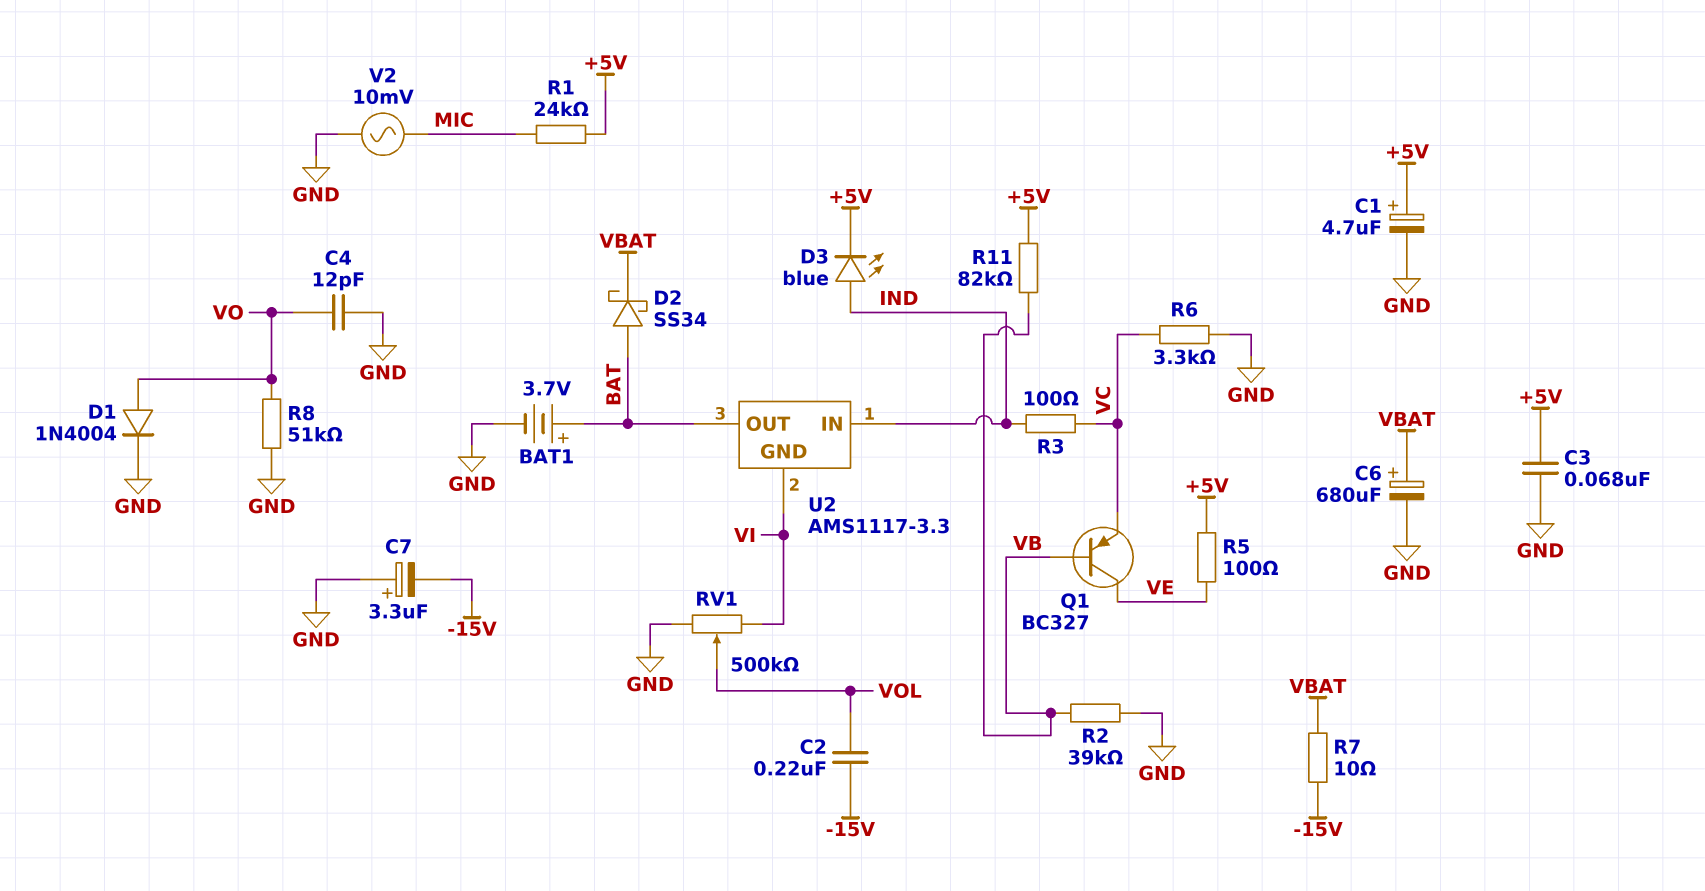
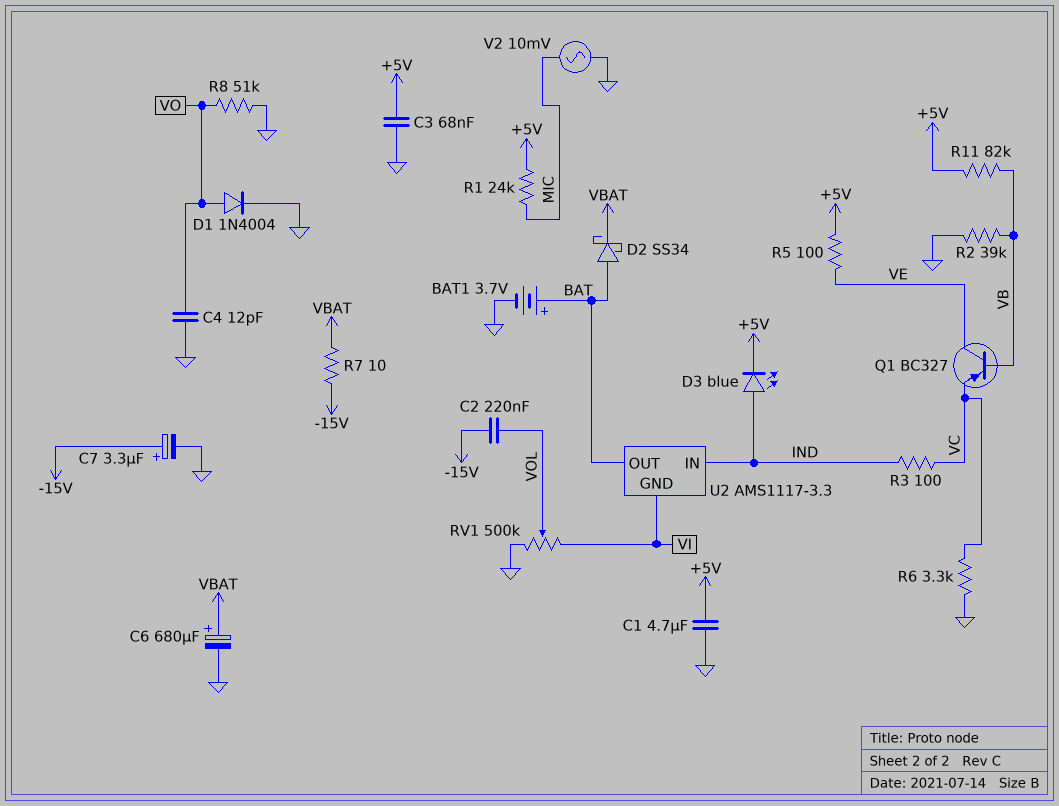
C1: 4.7uF (plus +5V, minus GND) -> 4.7uF (+5V, GND)
C7: 3.3uF (plus GND, minus -15V) -> 3.3uF (plus -15V, minus GND)

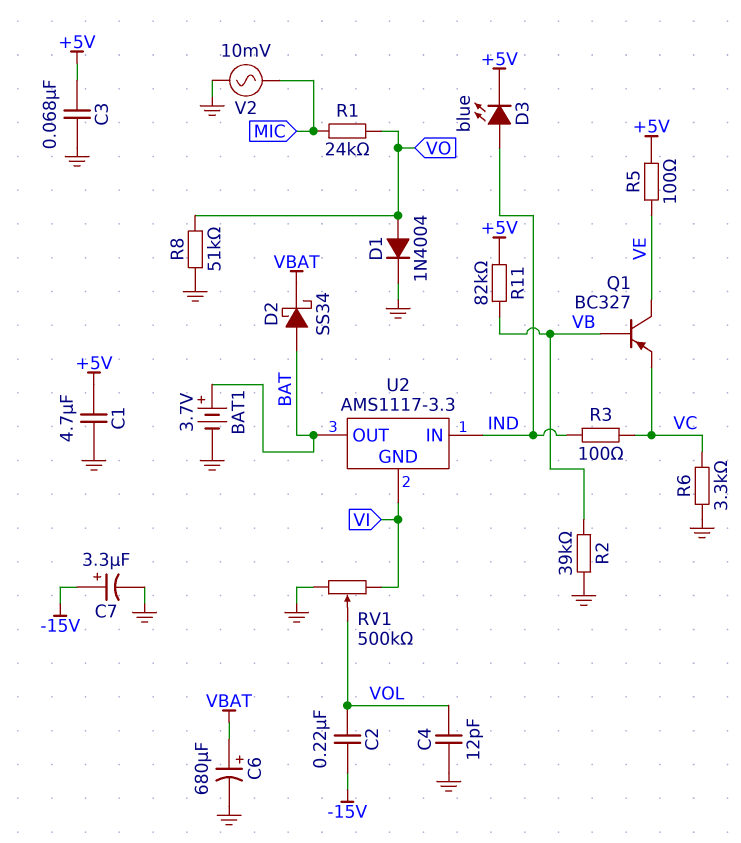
C4: 12pF (GND, VO) -> 12pF (GND, VOL)
R1: 24k (+5V, MIC) -> 24k (MIC, VO)
R7: 10 (-15V, VBAT) -> none

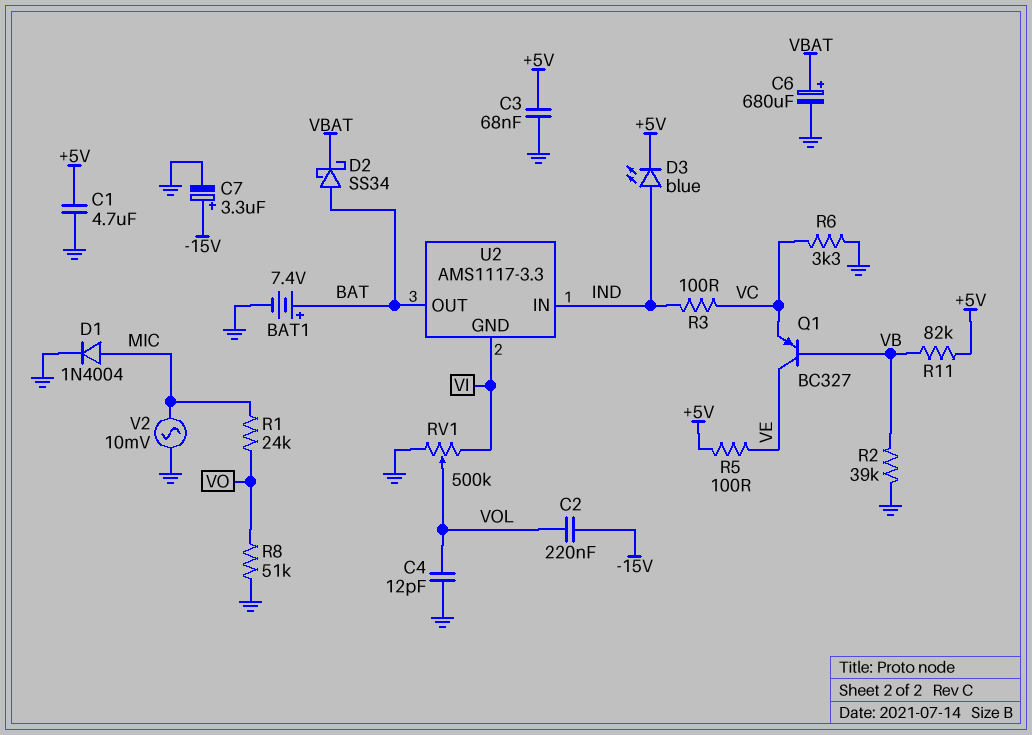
BAT1: 3.7V (plus BAT, minus GND) -> 7.4V (plus BAT, minus GND)
D1: diode 1N4004 (A VO, K GND) -> diode 1N4004 (A MIC, K GND)

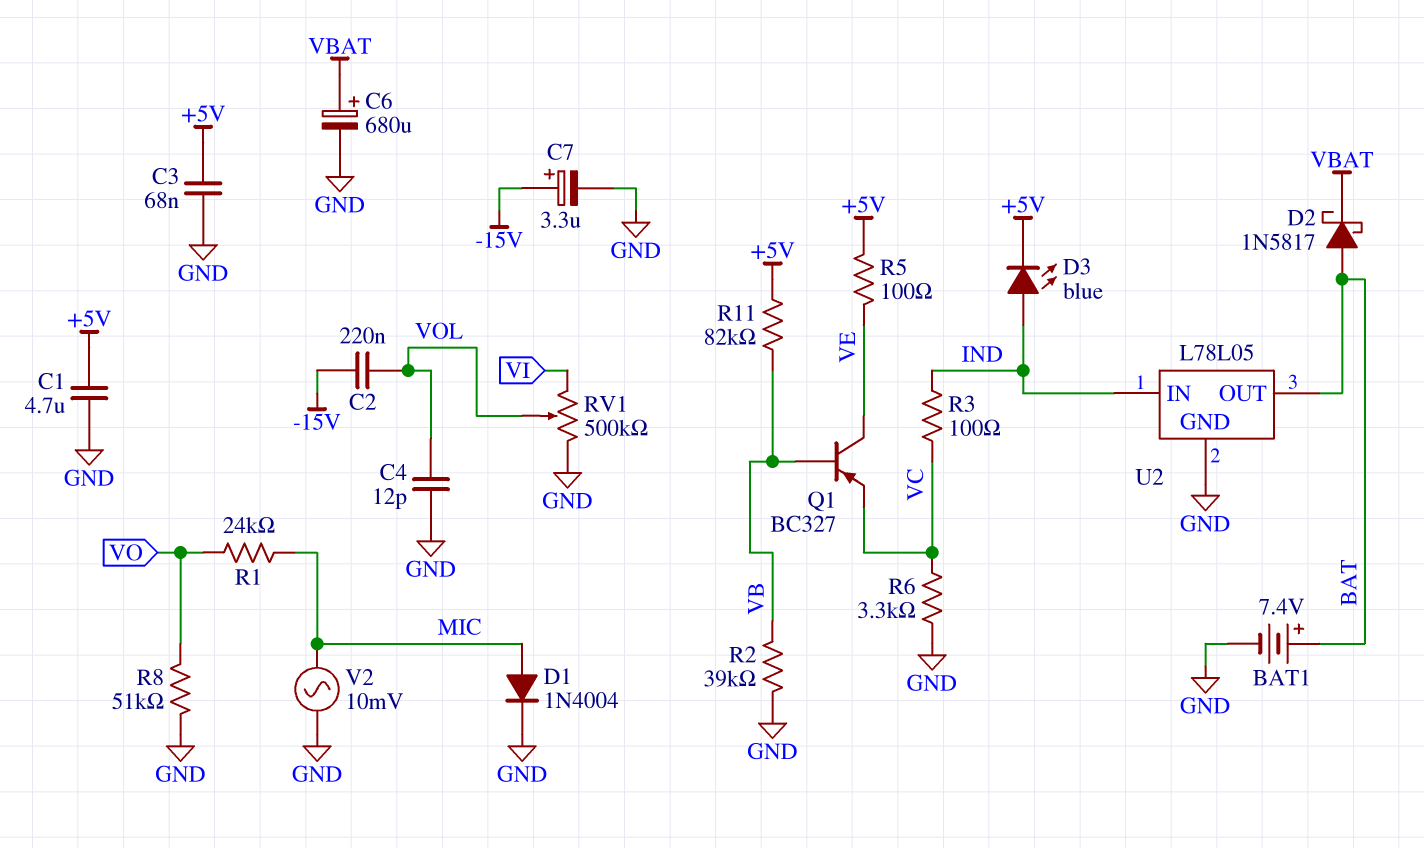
D2: schottky SS34 (A BAT, K VBAT) -> schottky 1N5817 (A BAT, K VBAT)
U2: AMS1117-3.3 -> L78L05
U2 pin GND: VI -> GND

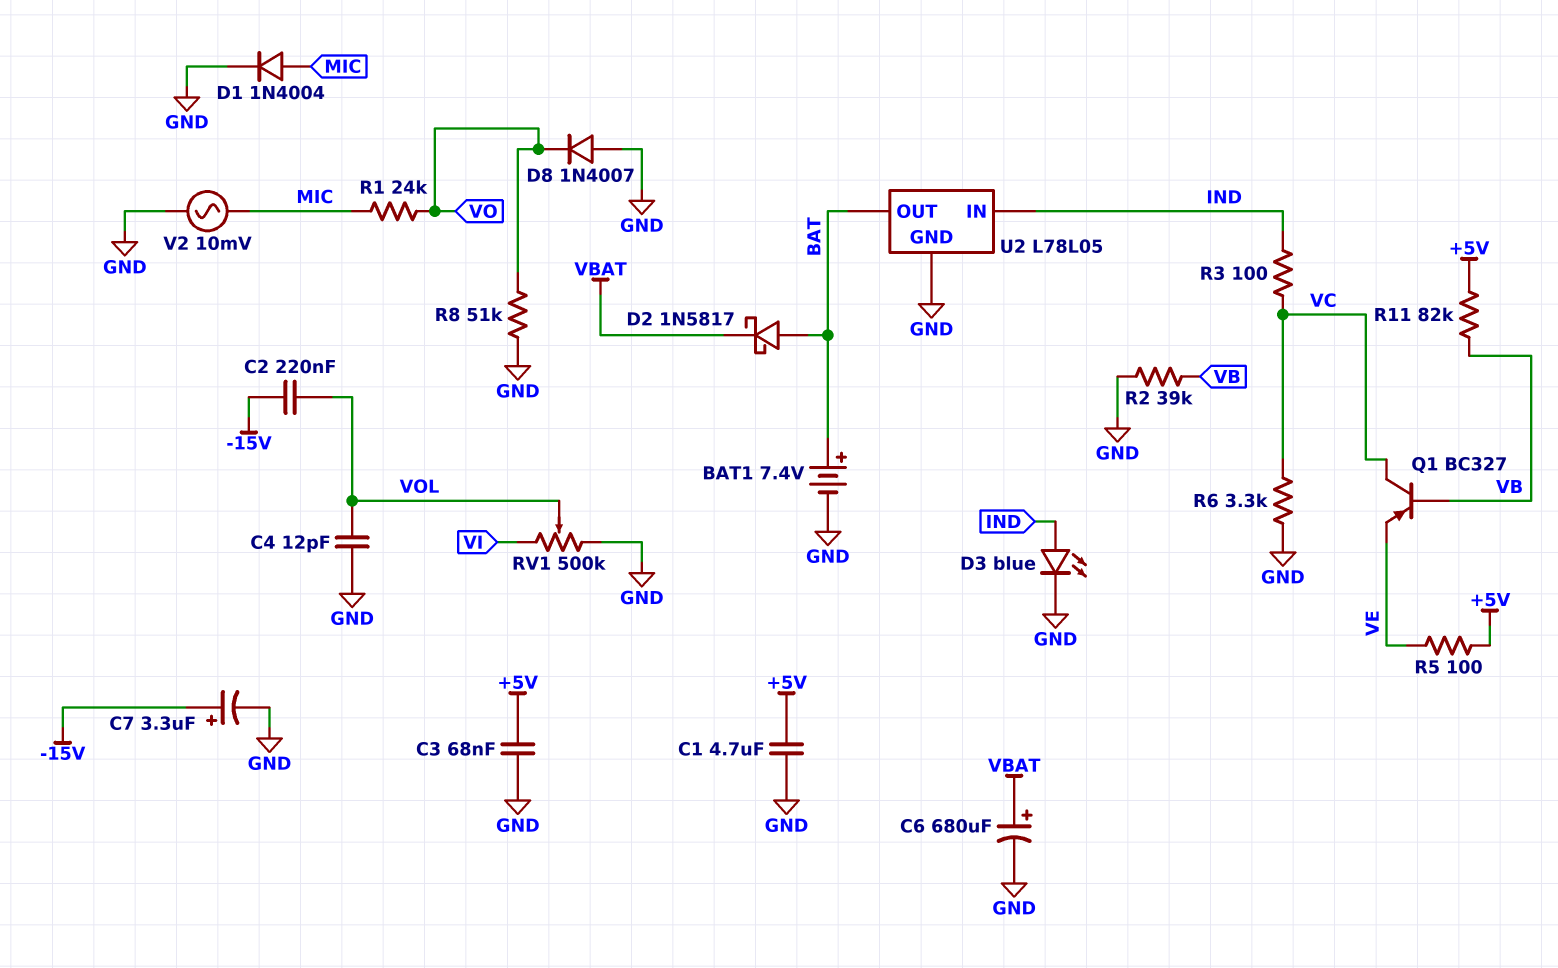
D3: LED blue (A IND, K +5V) -> LED blue (A IND, K GND)
D8: none -> diode 1N4007 (A GND, K VO)
Q1: PNP BC327 (B VB, C VE, E VC) -> PNP BC327 (B VB, C VC, E VE)

